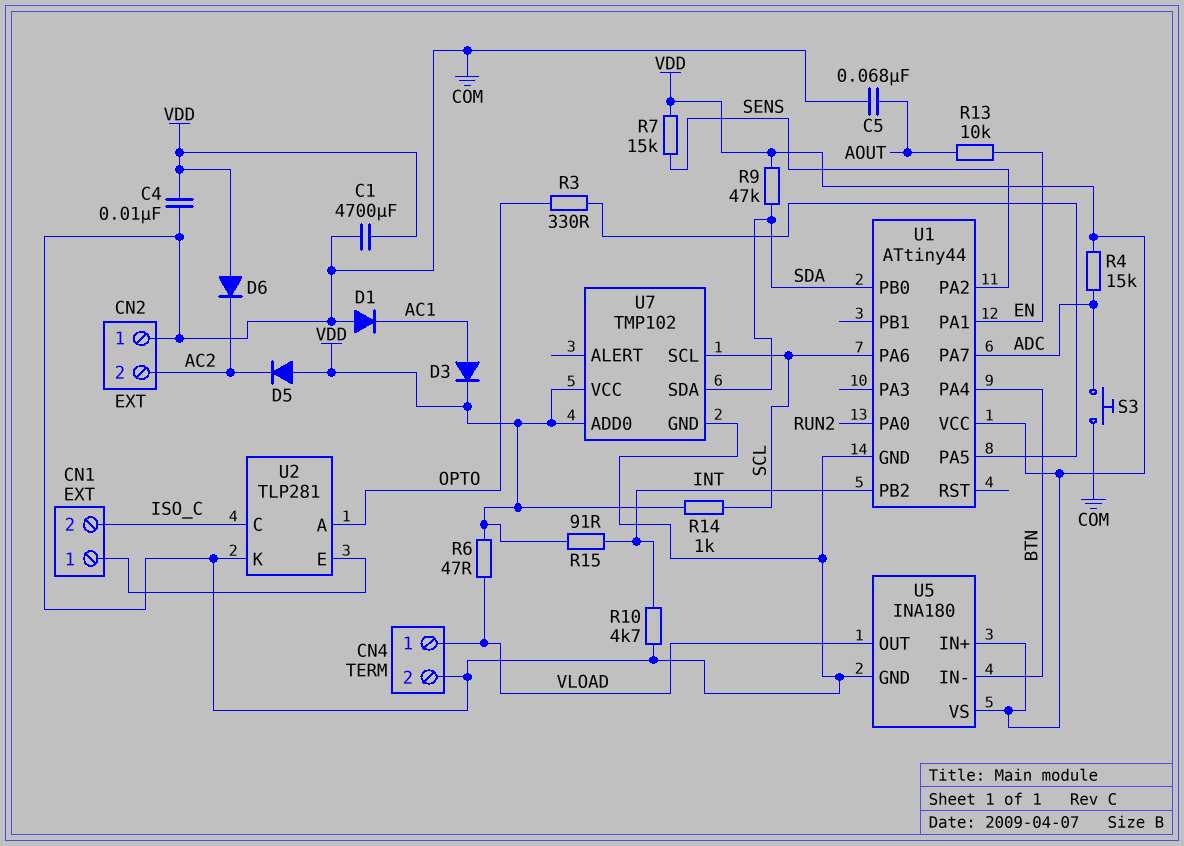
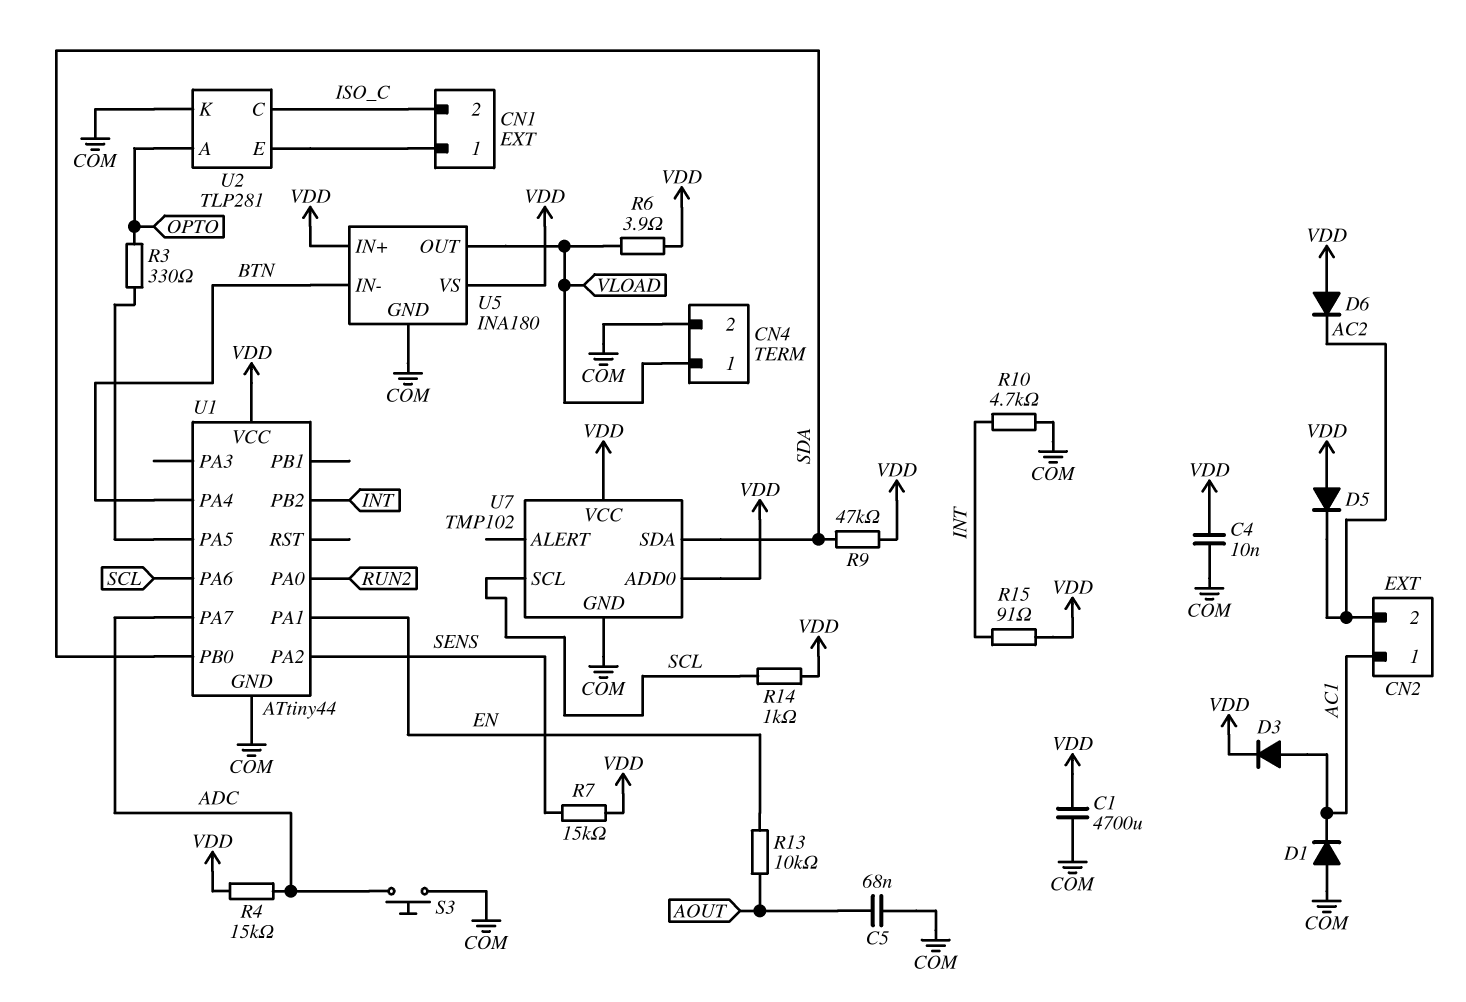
CN2 pin 1: COM -> AC1
R6: 47 (VDD, VLOAD) -> 3.9 (VDD, VLOAD)

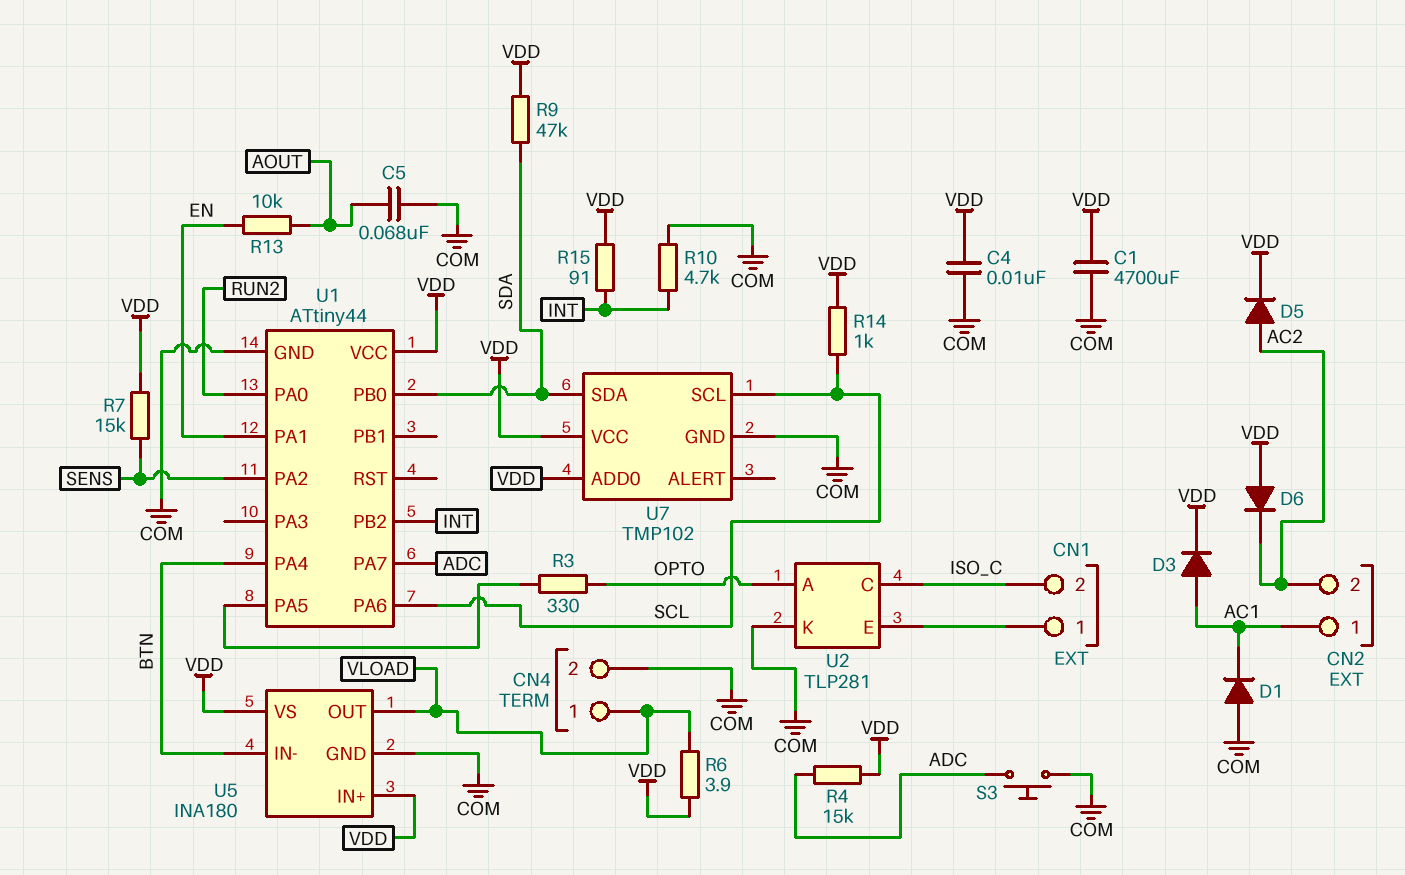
D5: diode (A VDD, K AC2) -> diode (A AC2, K VDD)

